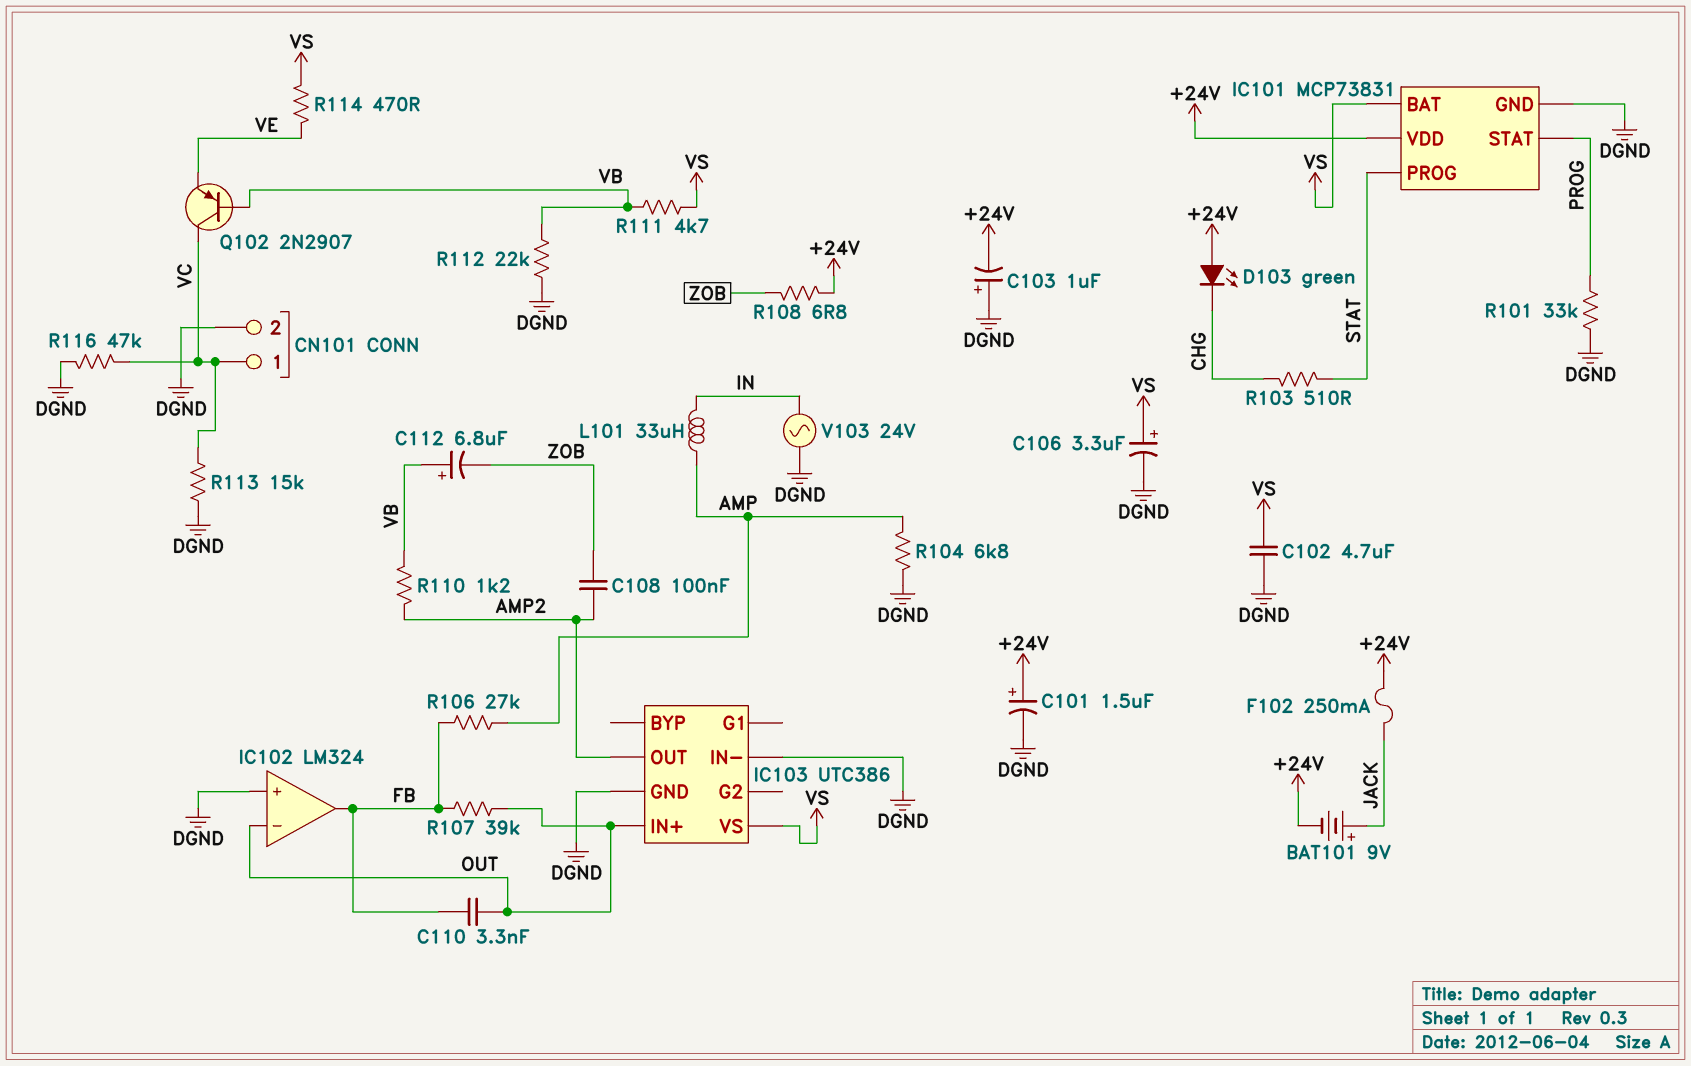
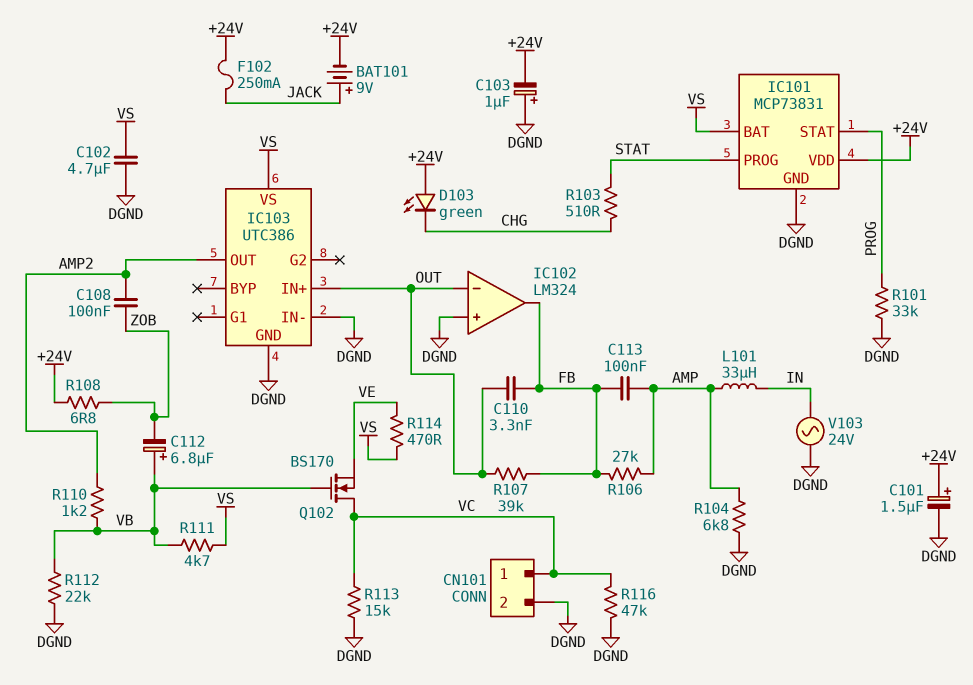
C106: 3.3uF (plus VS, minus DGND) -> none
C113: none -> 100nF (AMP, FB)
Q102: PNP 2N2907 (B VB, C VC, E VE) -> NMOS BS170 (G VB, D VC, S VE)

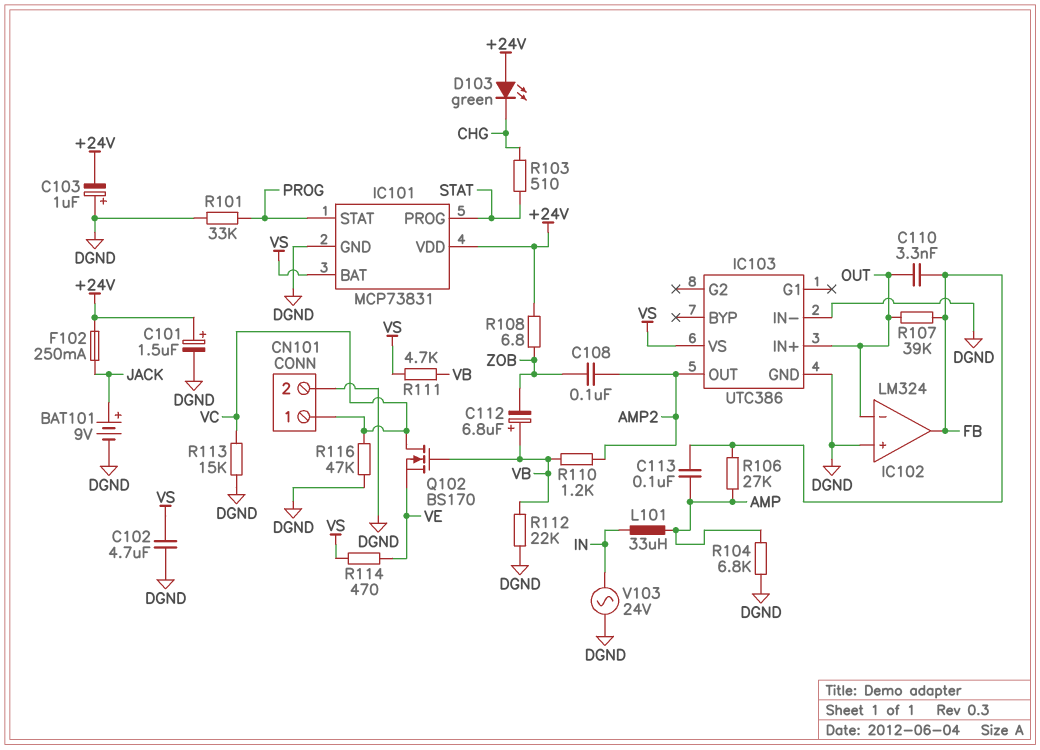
BAT101: 9V (plus JACK, minus +24V) -> 9V (plus JACK, minus DGND)

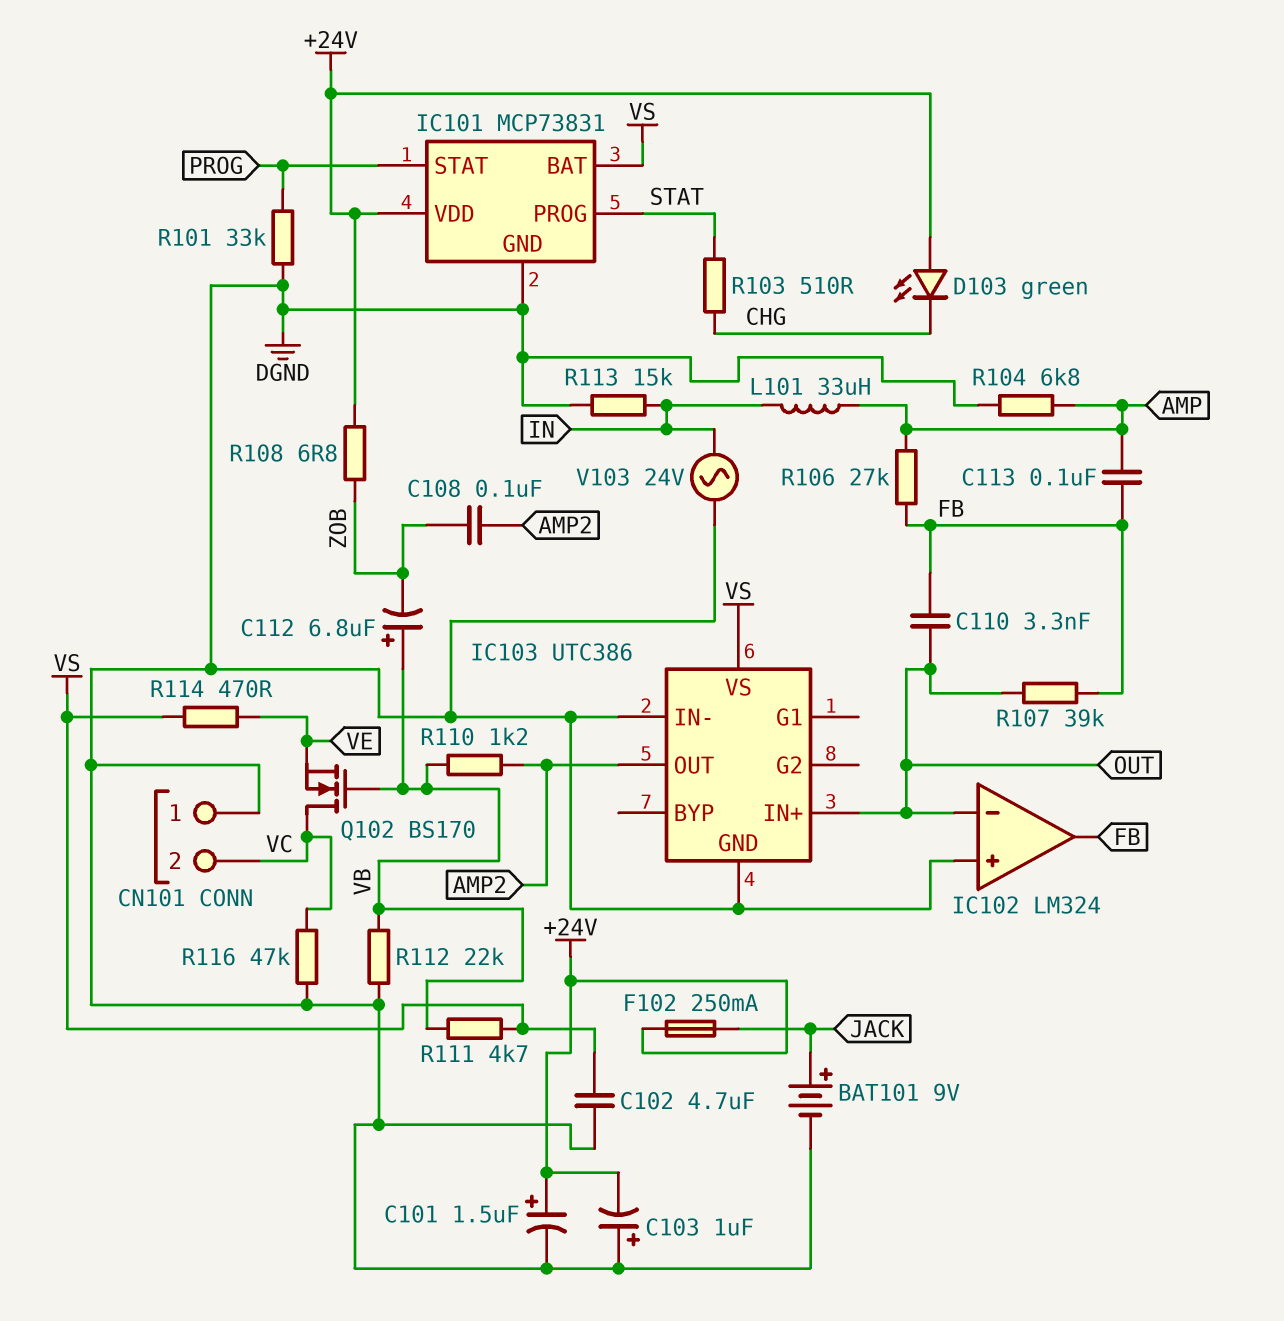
CN101 pin 1: VC -> DGND
CN101 pin 2: DGND -> VC
R113: 15k (DGND, VC) -> 15k (DGND, IN)

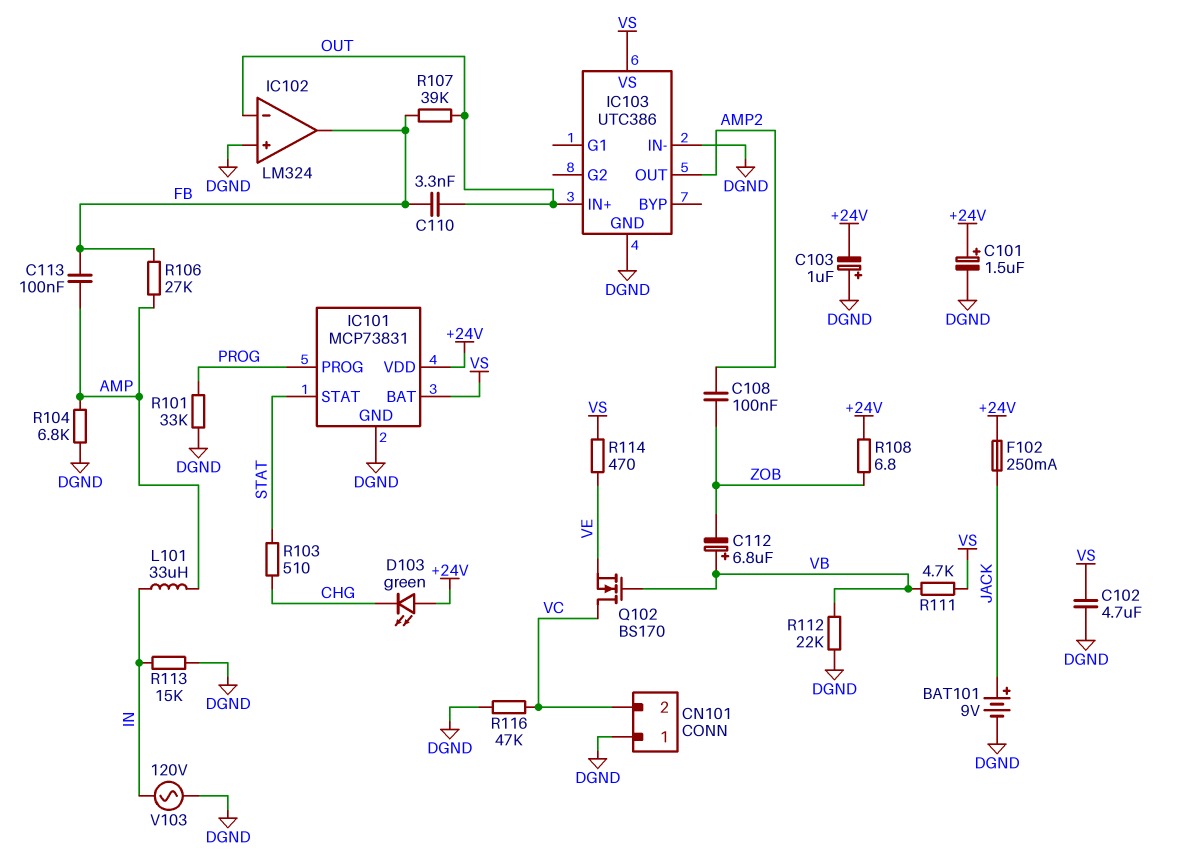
IC101 pin PROG: STAT -> PROG
IC101 pin STAT: PROG -> STAT
R110: 1.2k (AMP2, VB) -> none
V103: AC 24V (DGND, IN) -> AC 120V (DGND, IN)

